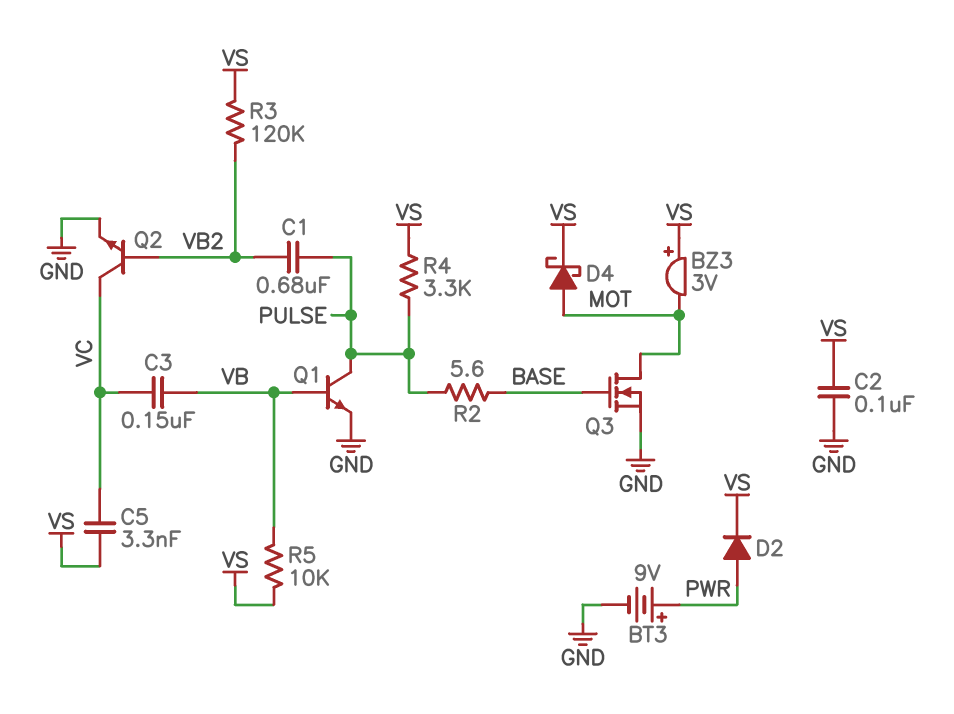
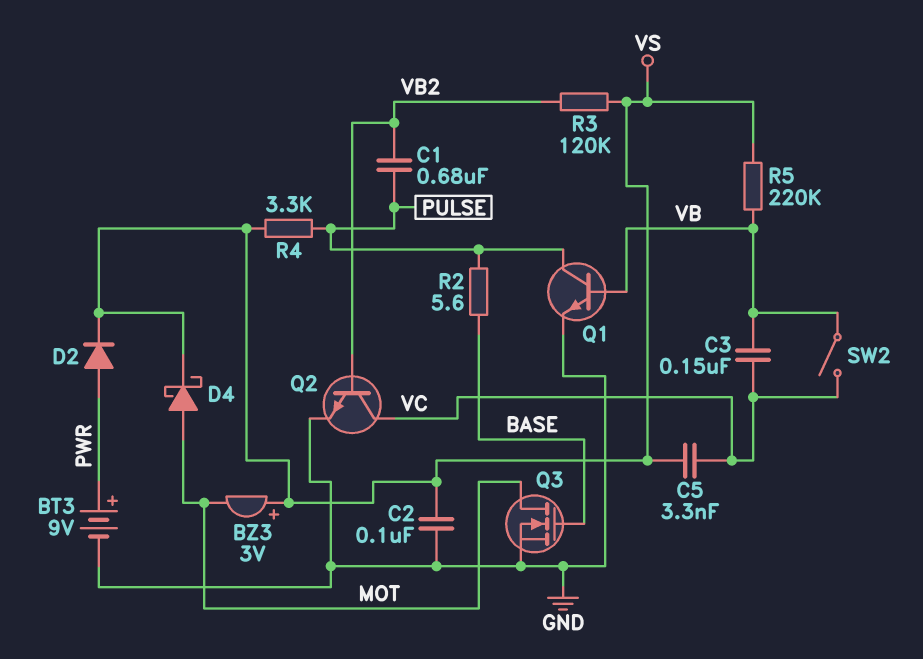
R5: 10k (VB, VS) -> 220k (VB, VS)
SW2: none -> switch (VB, VC)

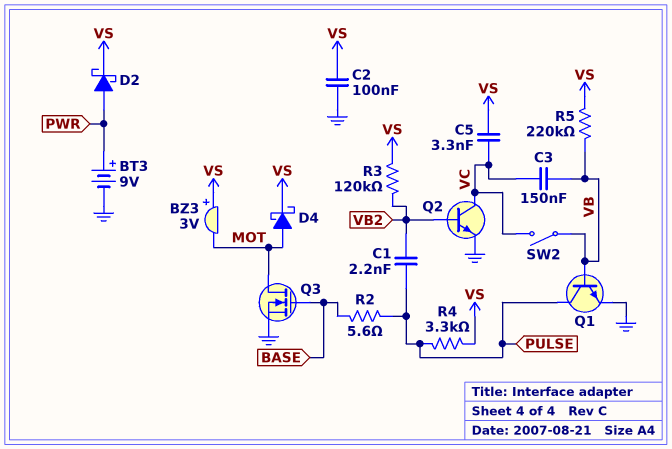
C1: 680nF (PULSE, VB2) -> 2.2nF (PULSE, VB2)
D2: diode (A PWR, K VS) -> schottky (A PWR, K VS)

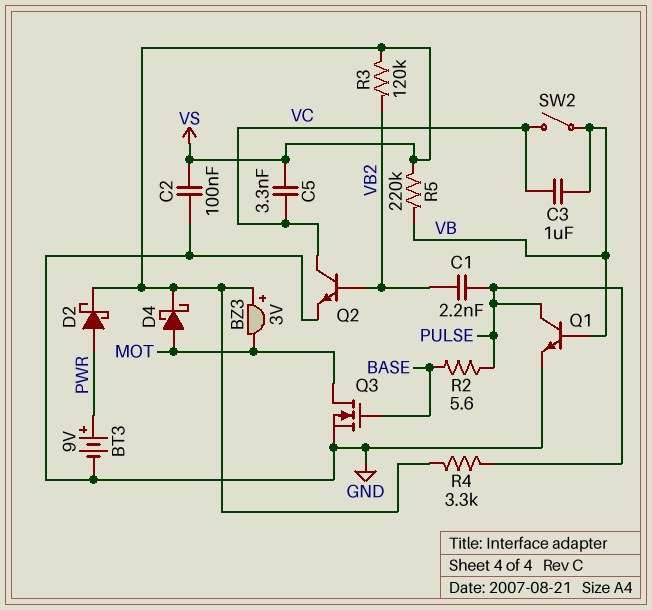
C3: 150nF (VB, VC) -> 1uF (VB, VC)

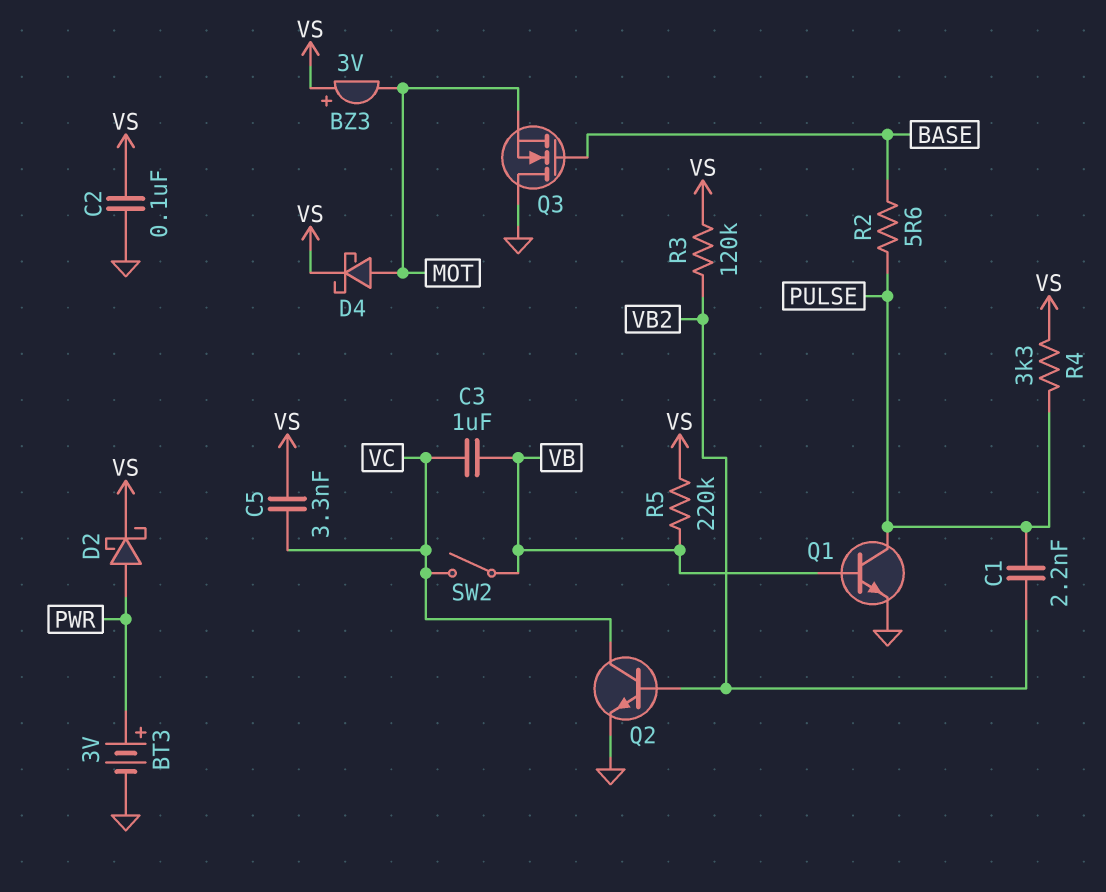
BT3: 9V (plus PWR, minus GND) -> 3V (plus PWR, minus GND)
Q3: NMOS (G BASE, D MOT, S GND) -> NMOS (G BASE, D GND, S MOT)

